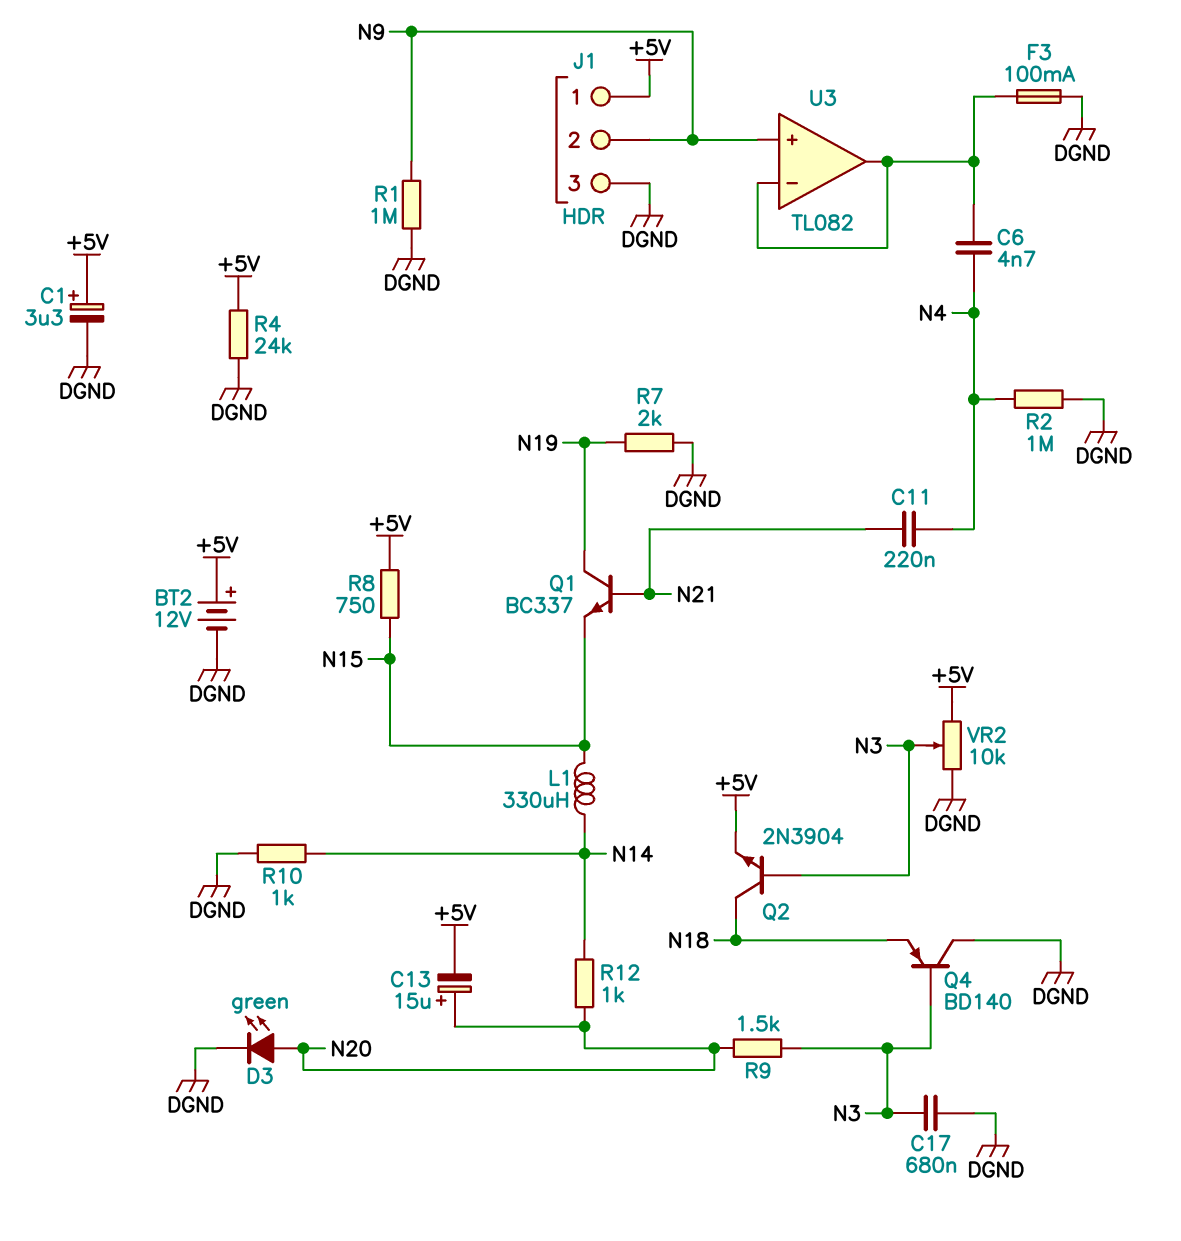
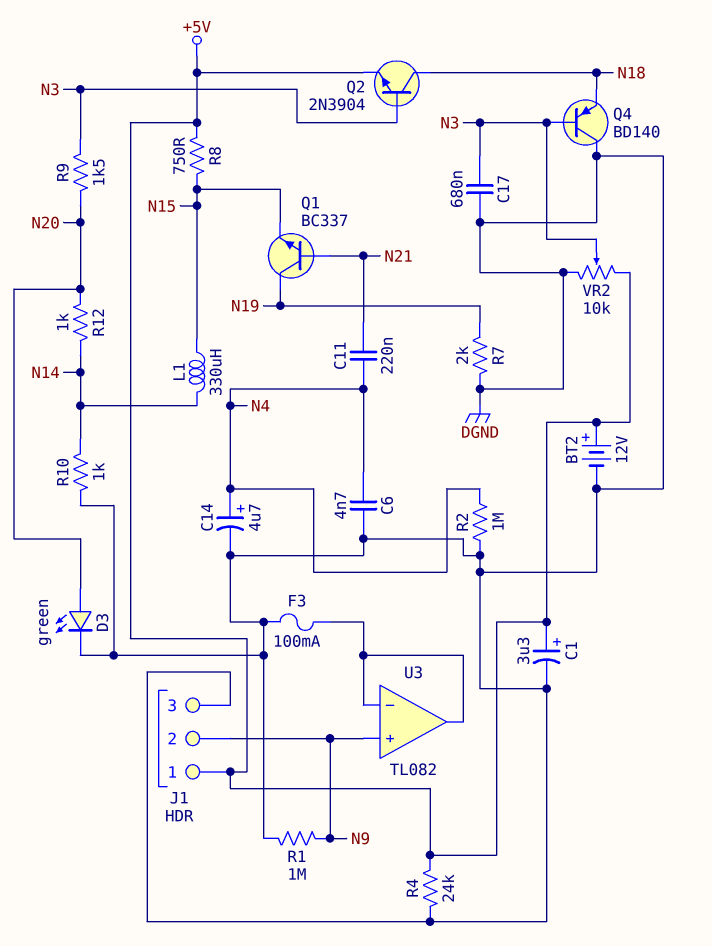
C6: 4.7nF (N4, U3/in-) -> 4.7nF (DGND, N4)
C13: 15uF (plus N20, minus +5V) -> none
C14: none -> 4.7uF (plus N4, minus DGND)

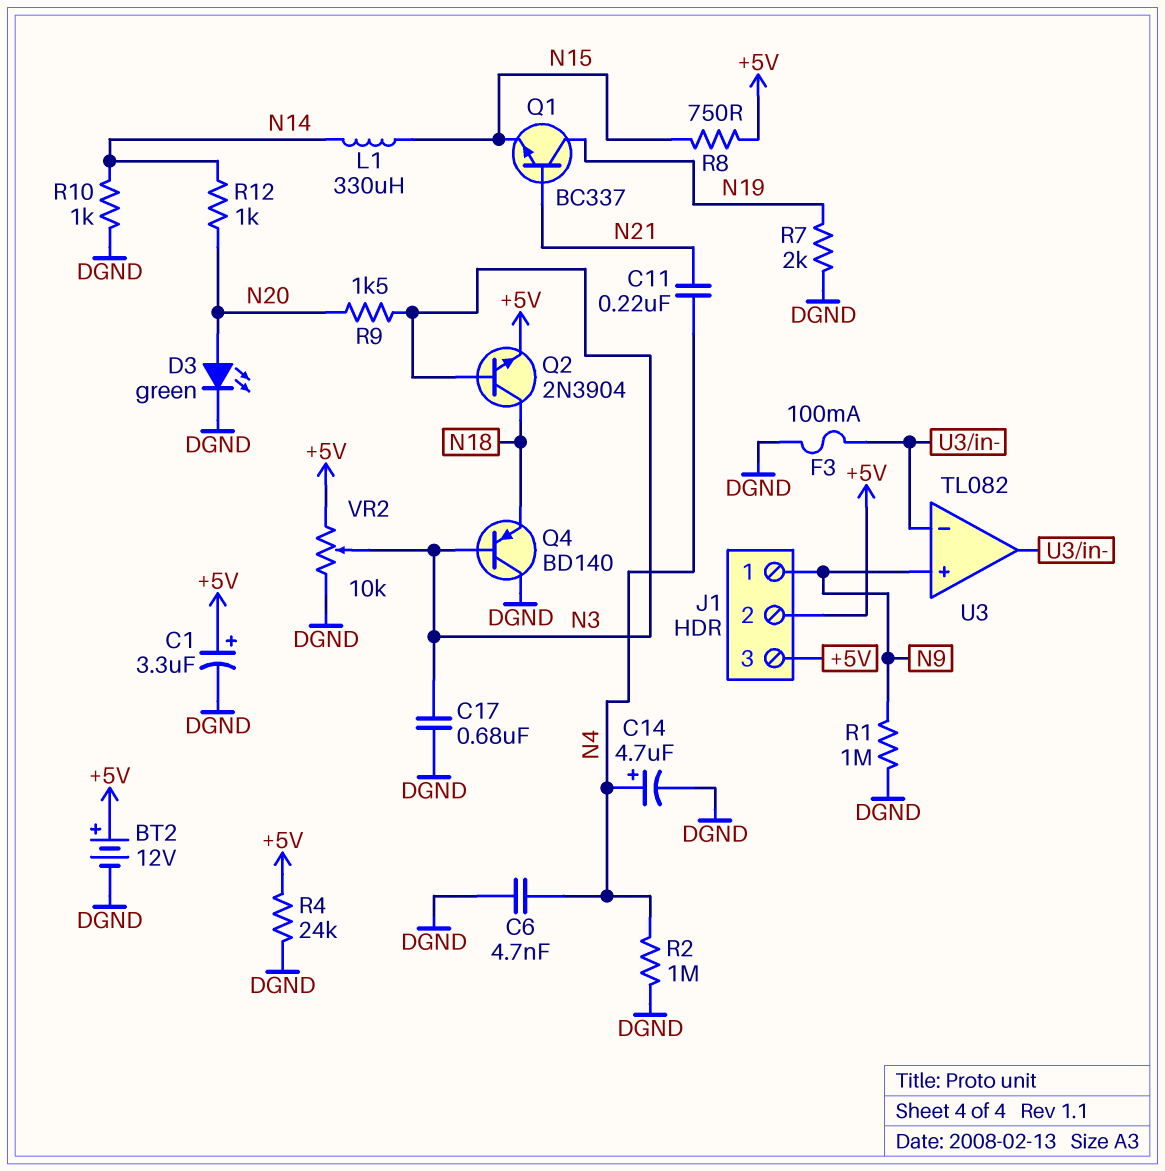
J1 pin 1: +5V -> N9
J1 pin 2: N9 -> +5V
J1 pin 3: DGND -> +5V

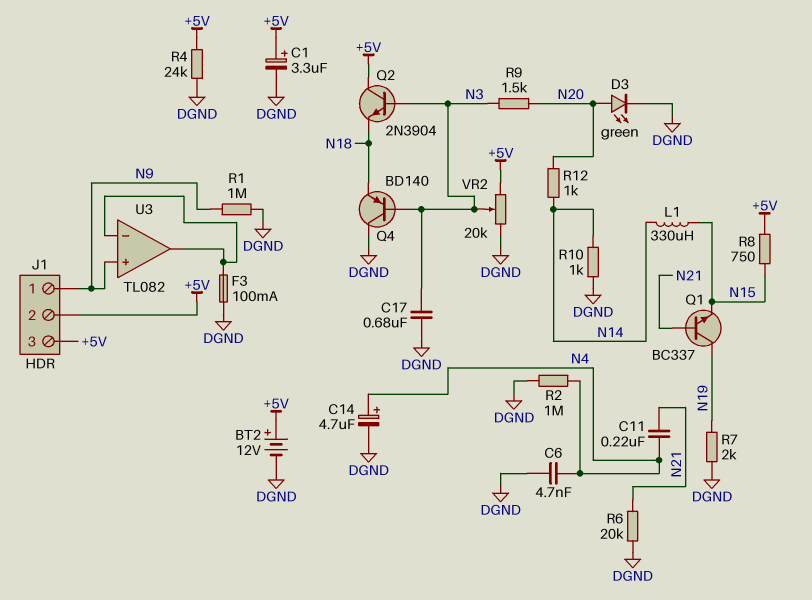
Q2: NPN 2N3904 (B N3, C N18, E +5V) -> NPN 2N3904 (B N3, C +5V, E N18)
R6: none -> 20k (DGND, N21)
VR2: 10k (+5V, DGND, wiper N3) -> 20k (+5V, DGND, wiper N3)

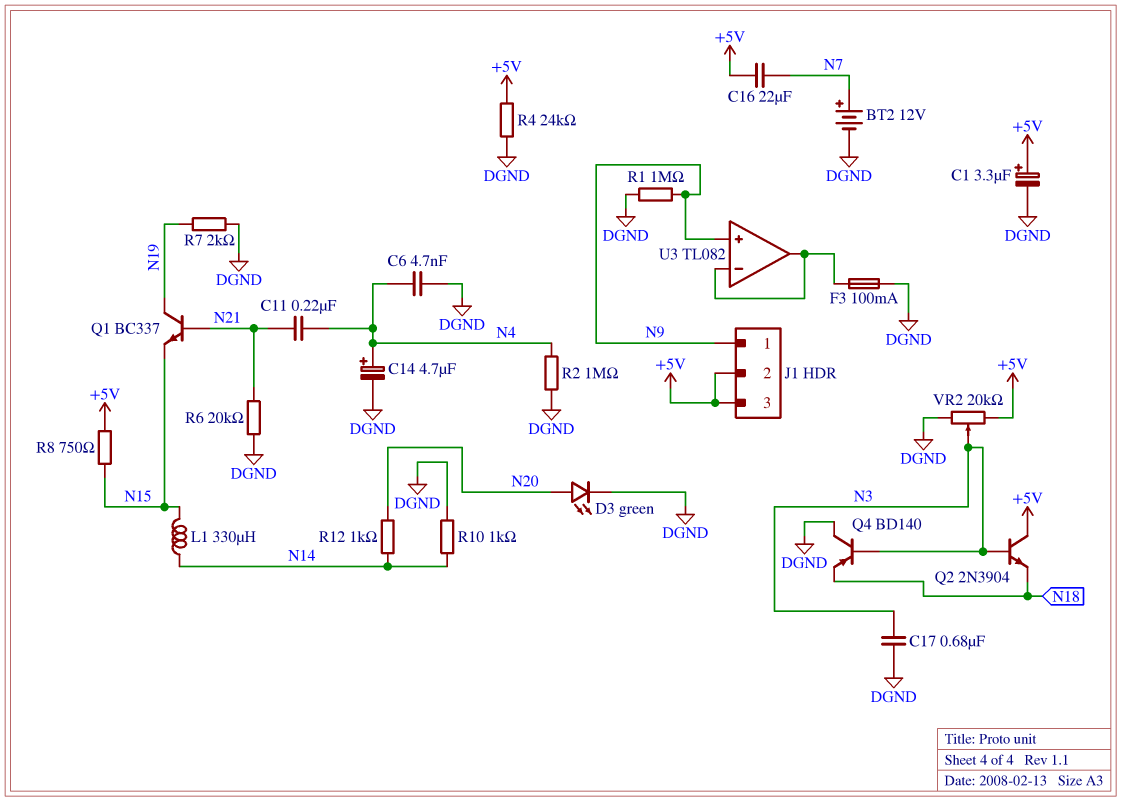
BT2: 12V (plus +5V, minus DGND) -> 12V (plus N7, minus DGND)
C16: none -> 22uF (+5V, N7)
R9: 1.5k (N3, N20) -> none

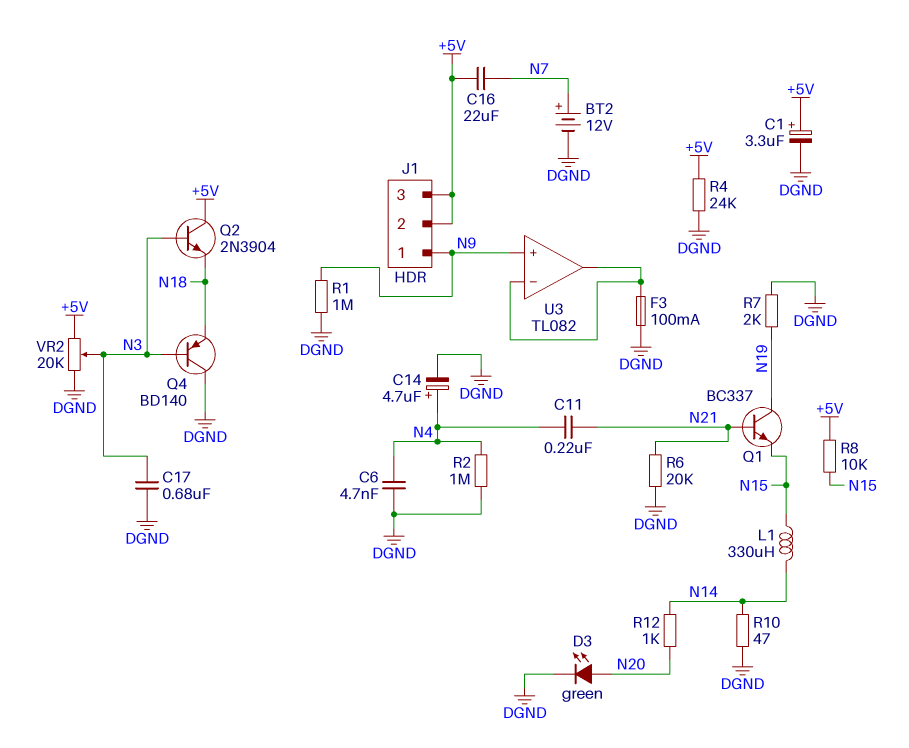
R8: 750 (+5V, N15) -> 10k (+5V, N15)
R10: 1k (DGND, N14) -> 47 (DGND, N14)

